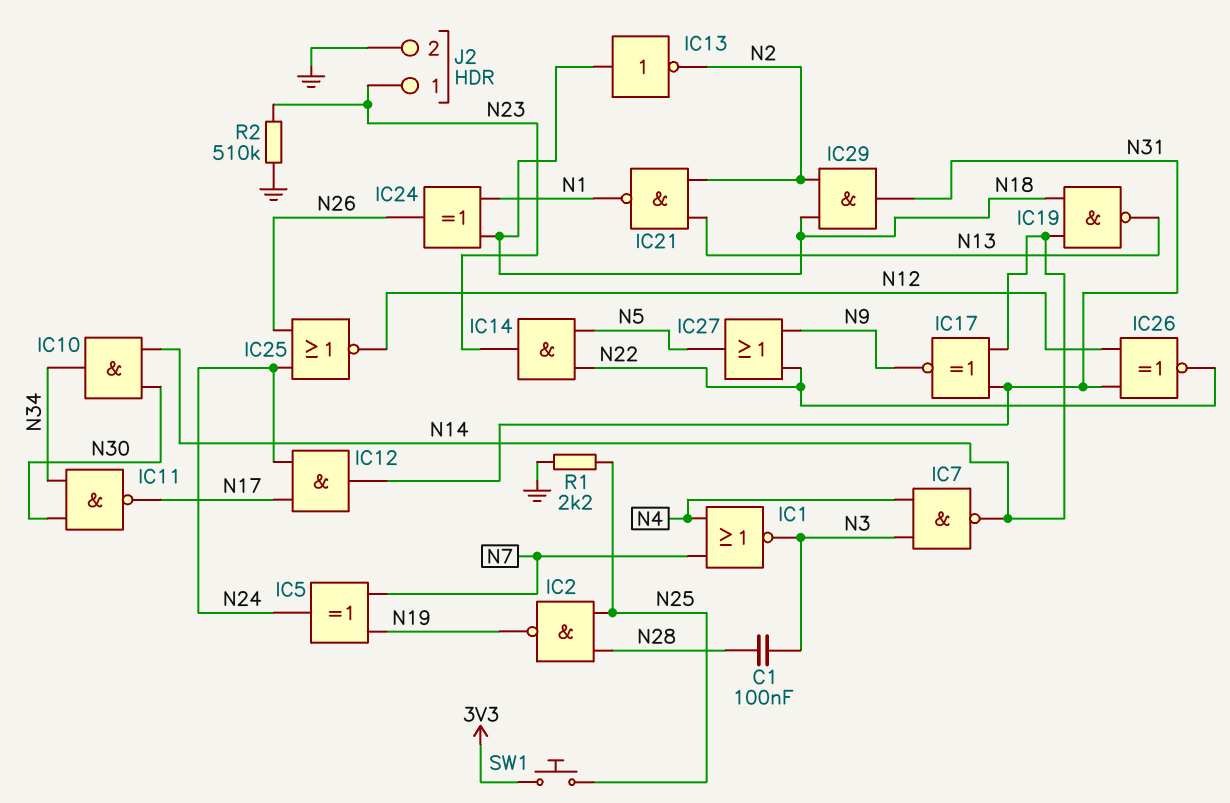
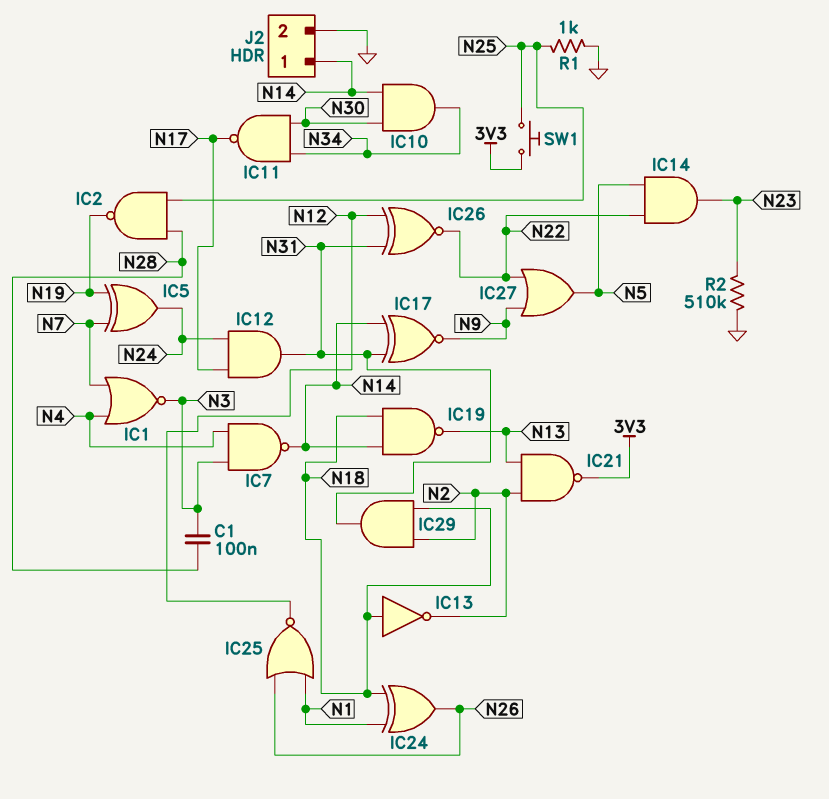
IC21: NAND (in N2, in N13, out N1) -> NAND (in N2, in N13, out 3V3)
IC25: NOR (in N24, in N26, out N12) -> NOR (in N1, in N26, out N12)
J2 pin 1: N23 -> N14
R1: 2.2k (GND, N25) -> 1k (GND, N25)

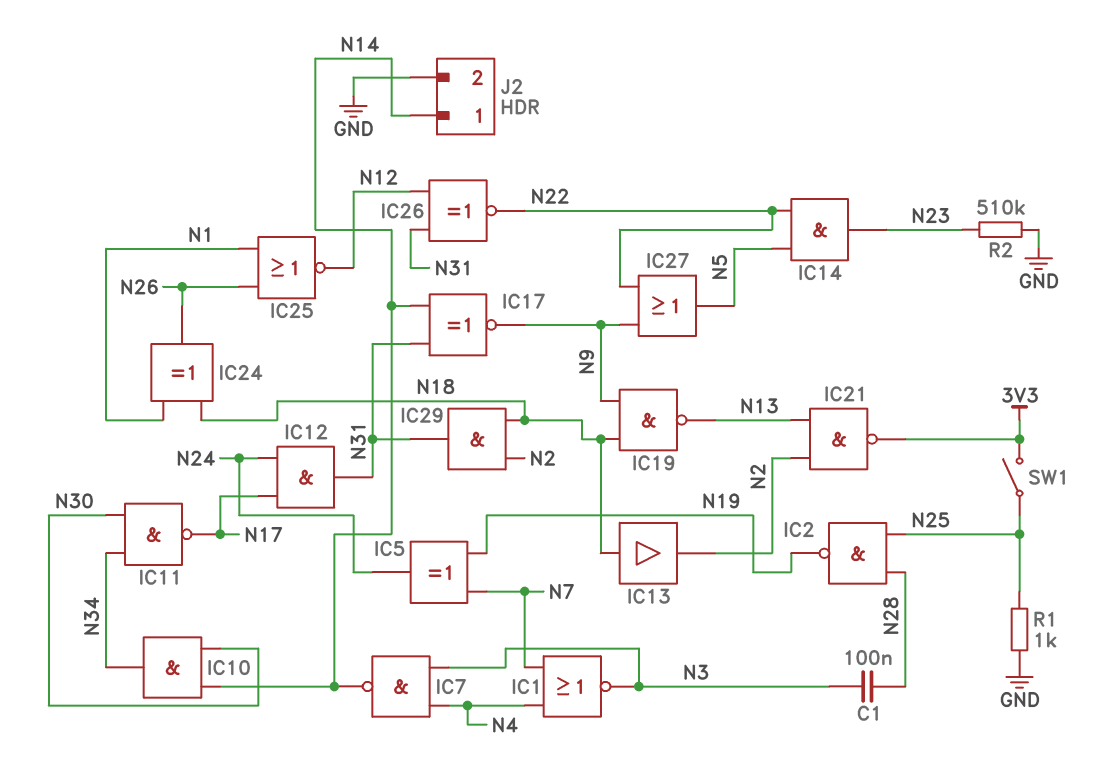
IC13: NOT (in N18, out N2) -> buffer (in N18, out N2)
IC19: NAND (in N14, in N18, out N13) -> NAND (in N9, in N18, out N13)
SW1: button (3V3, N25) -> switch (3V3, N25)

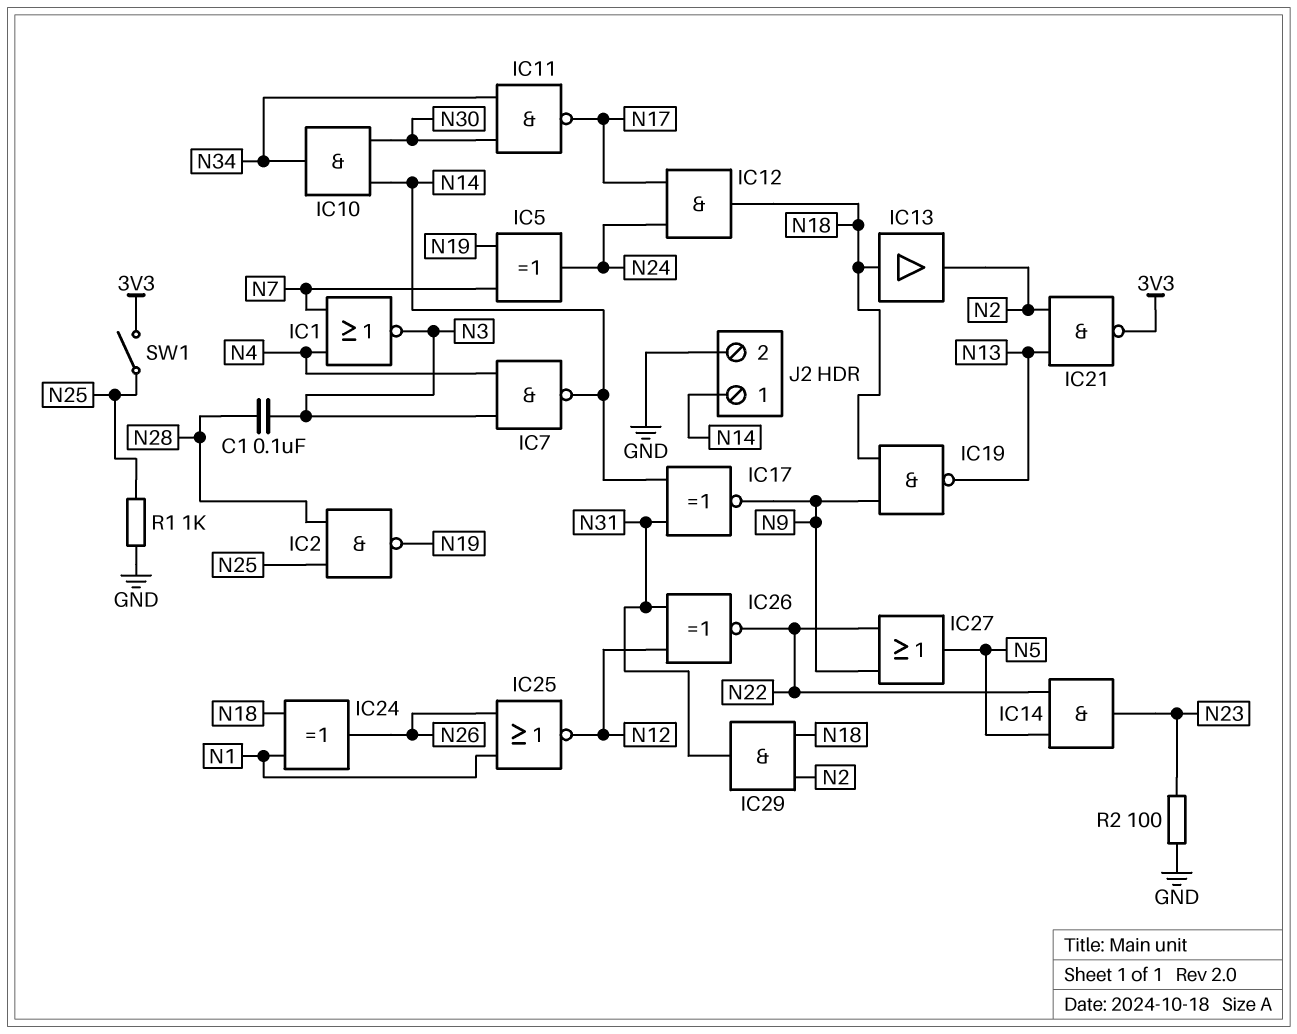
IC12: AND (in N17, in N24, out N31) -> AND (in N17, in N24, out N18)
R2: 510k (GND, N23) -> 100 (GND, N23)

